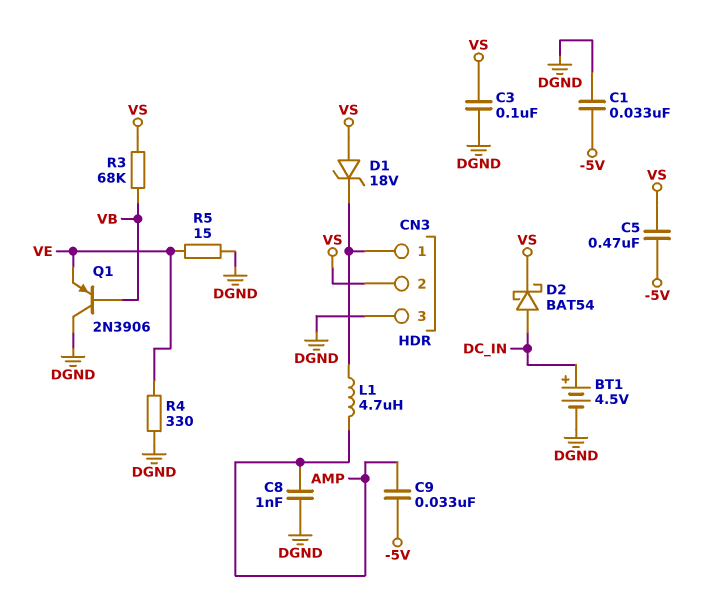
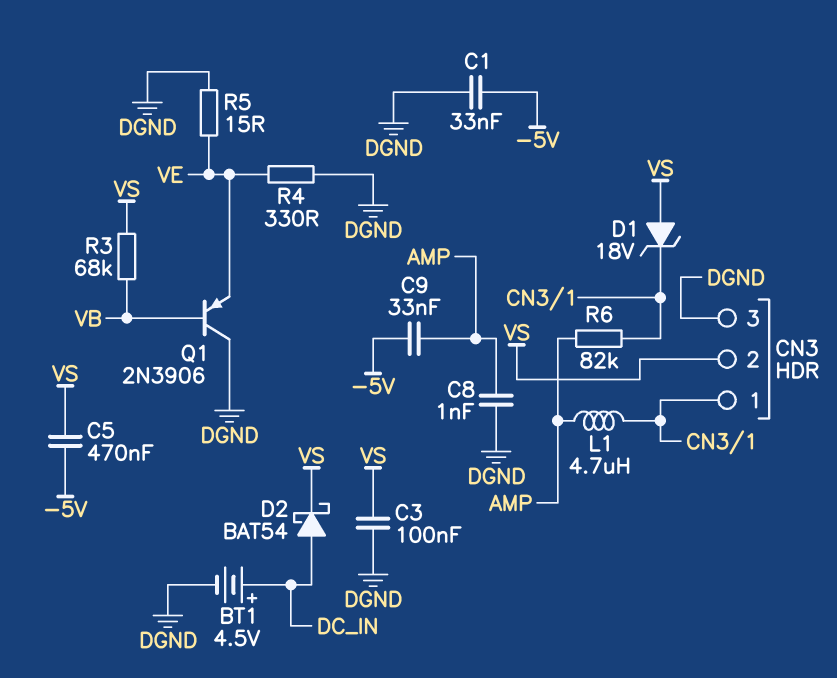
R6: none -> 82k (AMP, CN3/1)

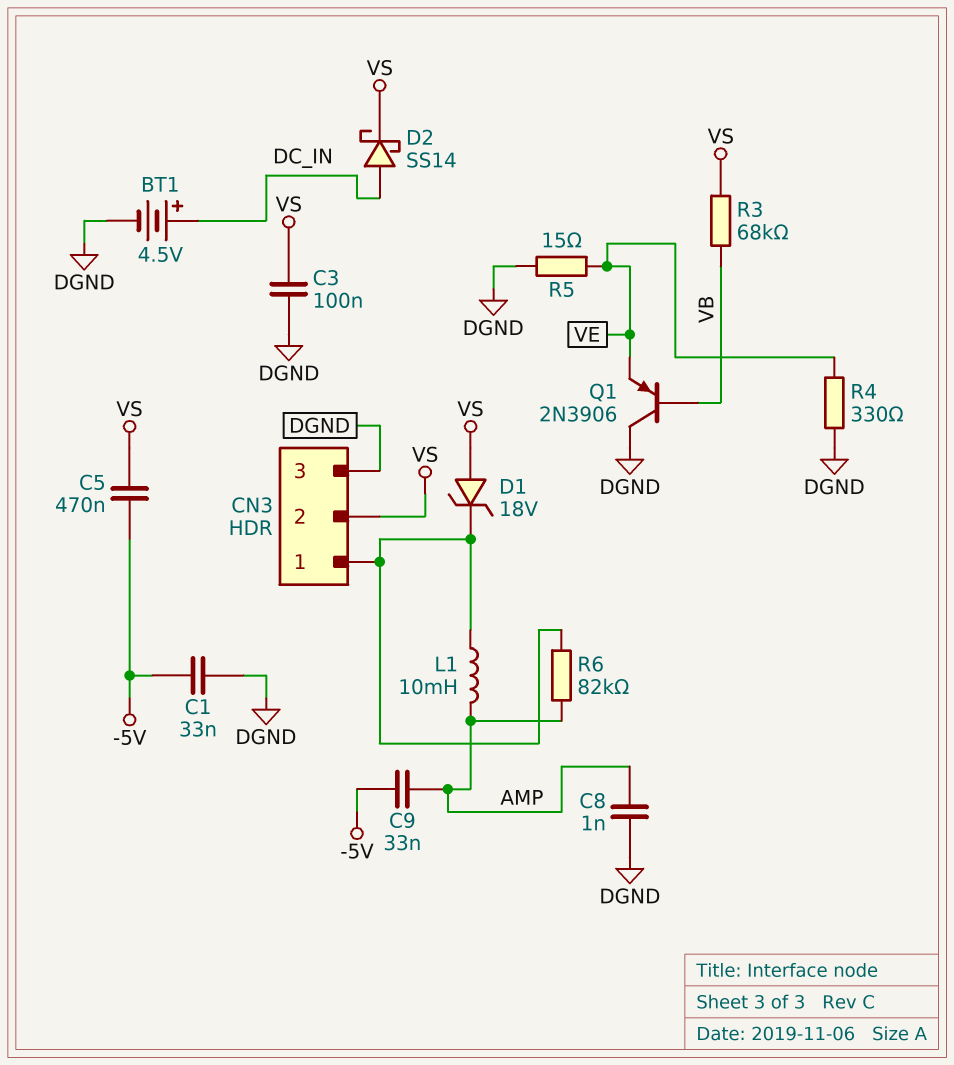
D2: schottky BAT54 (A DC_IN, K VS) -> schottky SS14 (A DC_IN, K VS)
L1: 4.7uH (AMP, CN3/1) -> 10mH (AMP, CN3/1)

